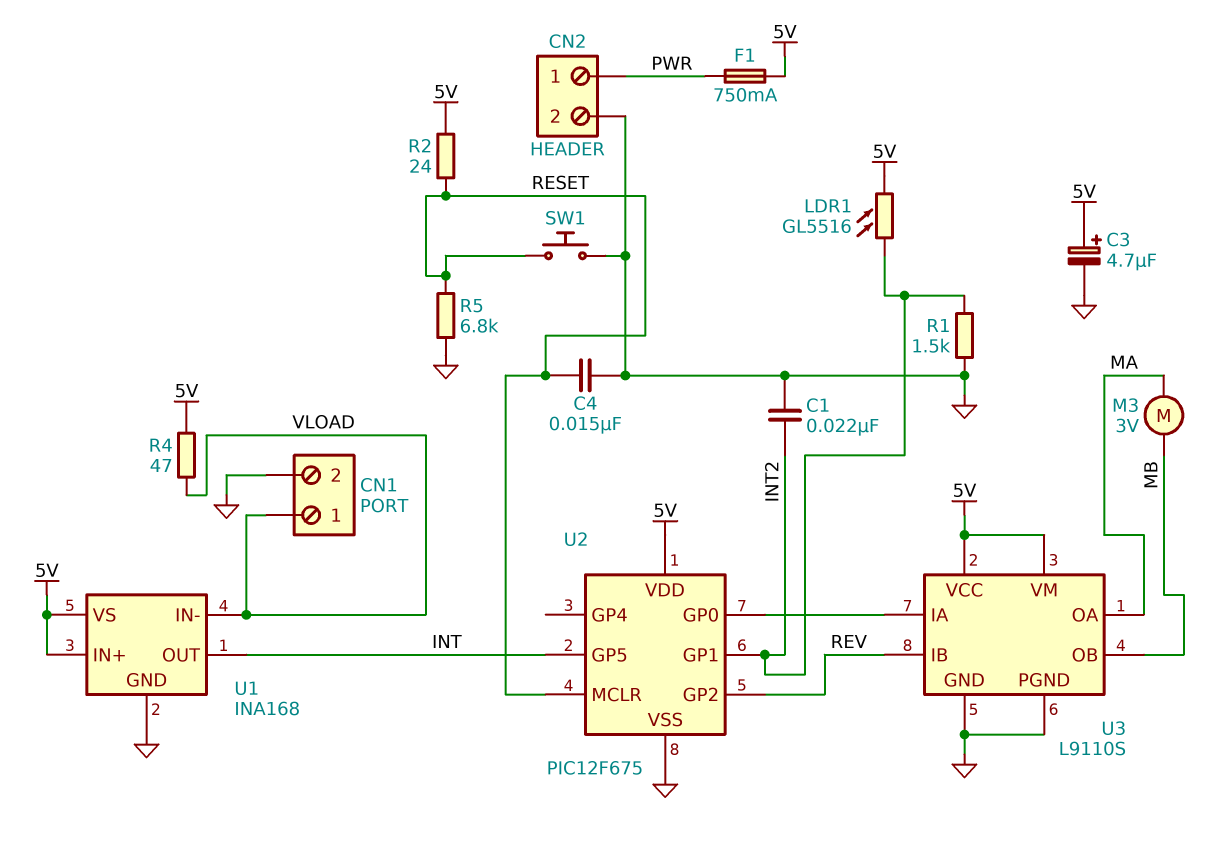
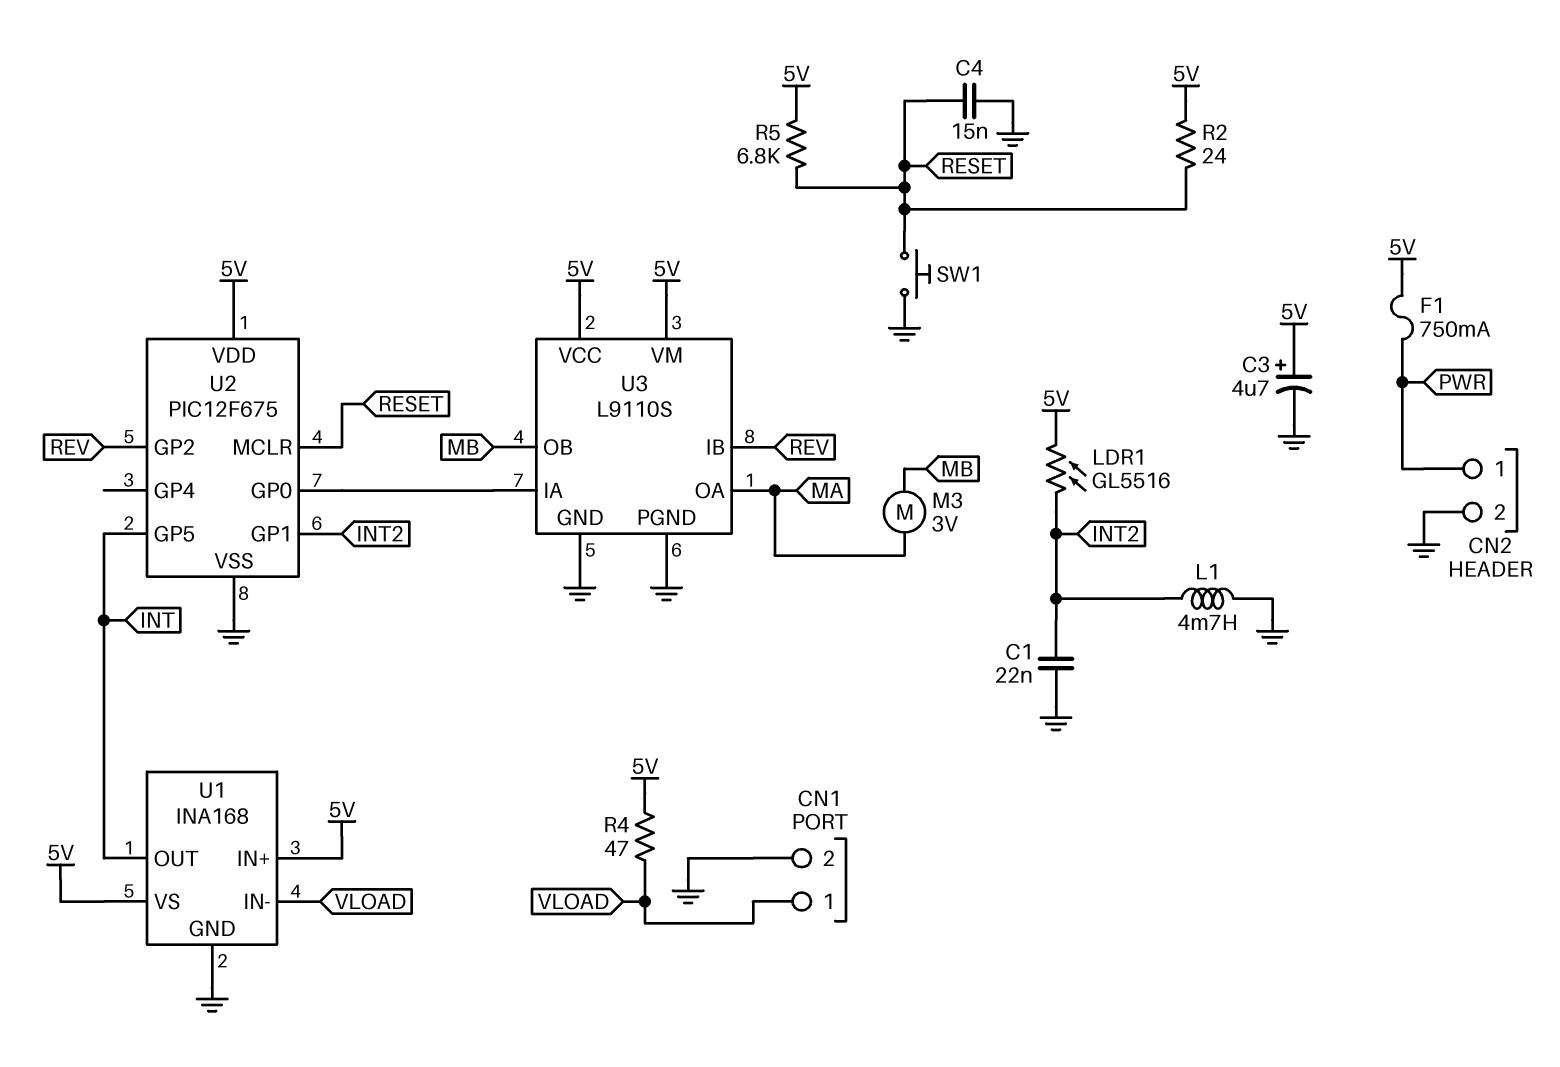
L1: none -> 4.7mH (GND, INT2)
R1: 1.5k (GND, INT2) -> none
R5: 6.8k (GND, RESET) -> 6.8k (5V, RESET)

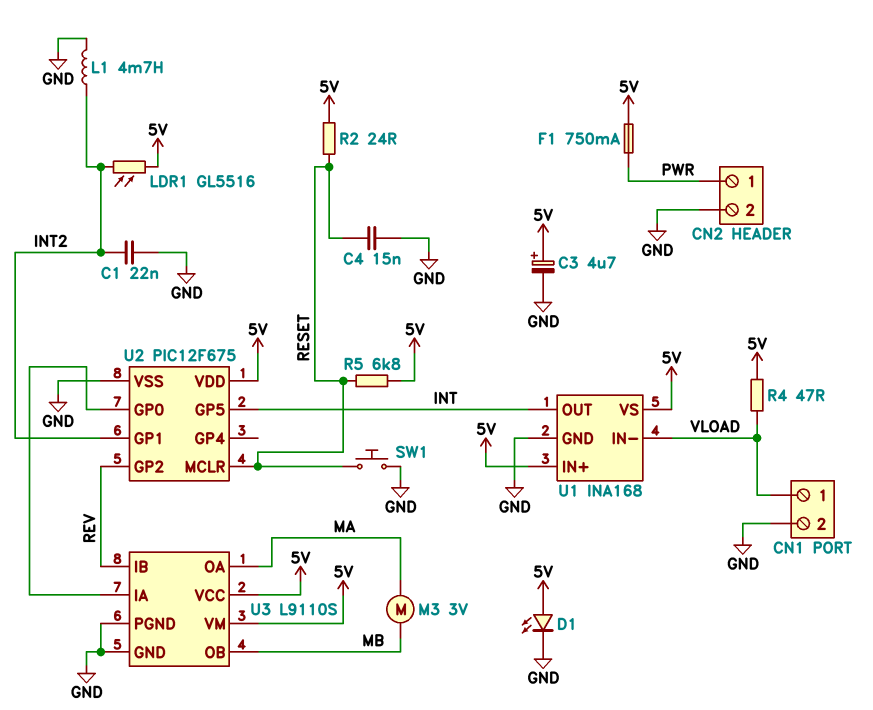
D1: none -> LED (A 5V, K GND)

